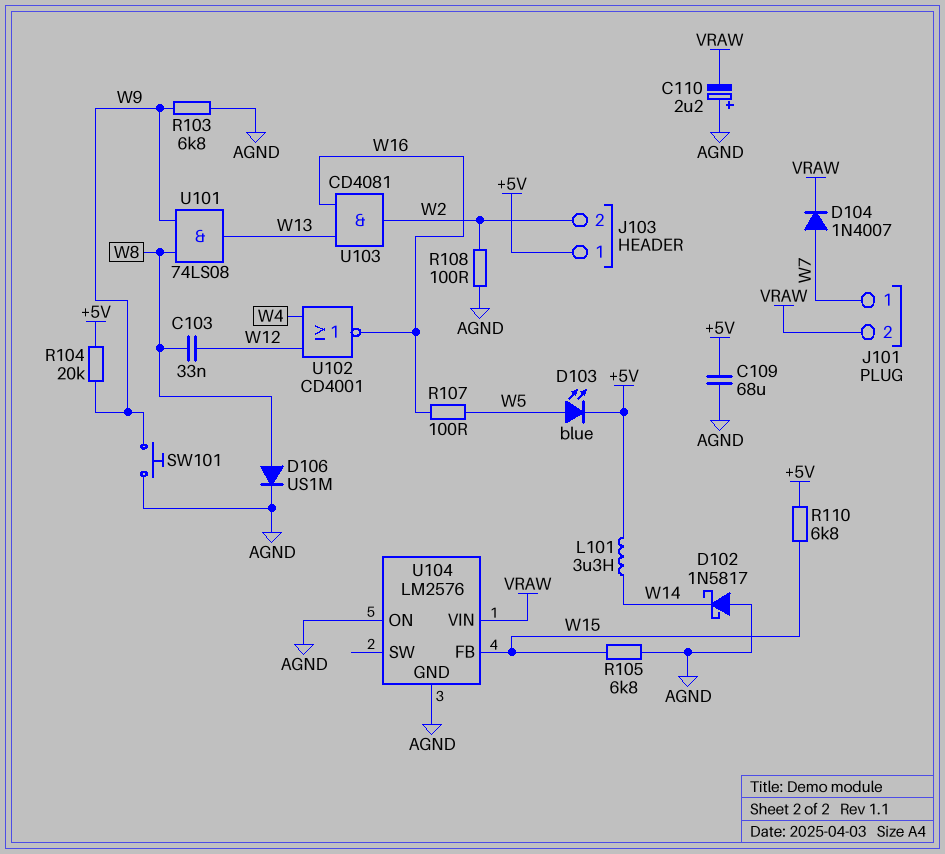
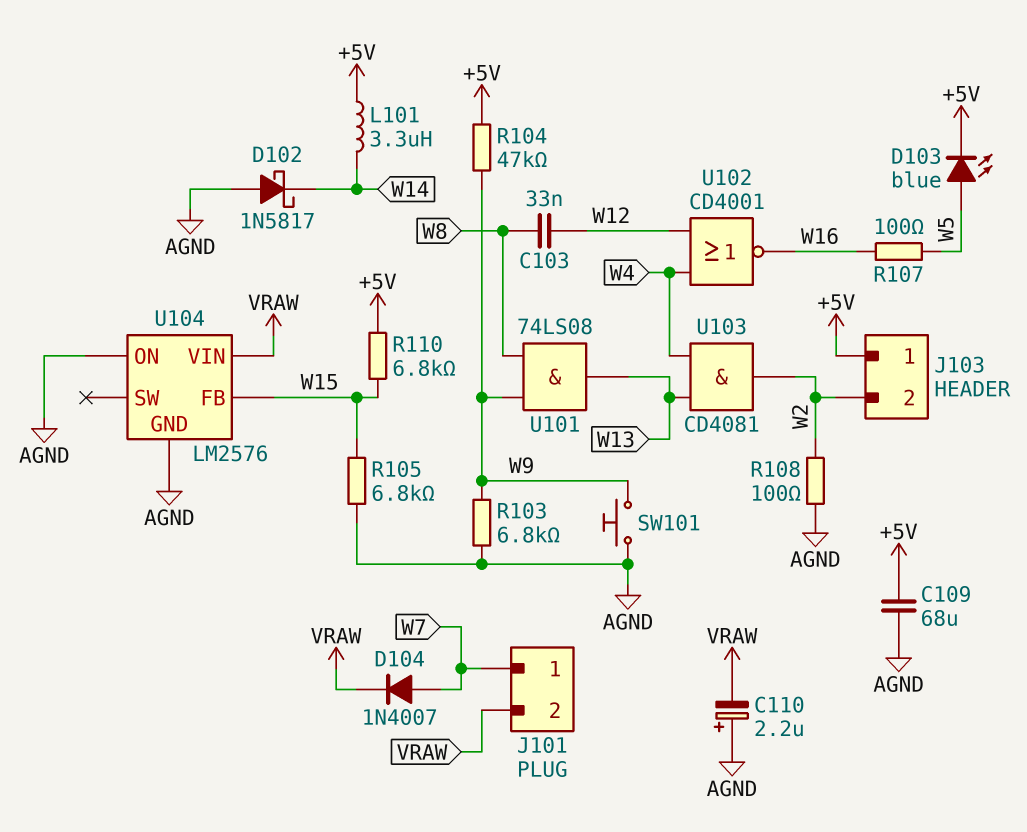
D106: diode US1M (A W8, K AGND) -> none
R104: 20k (+5V, W9) -> 47k (+5V, W9)
U103: AND CD4081 (in W13, in W16, out W2) -> AND CD4081 (in W4, in W13, out W2)

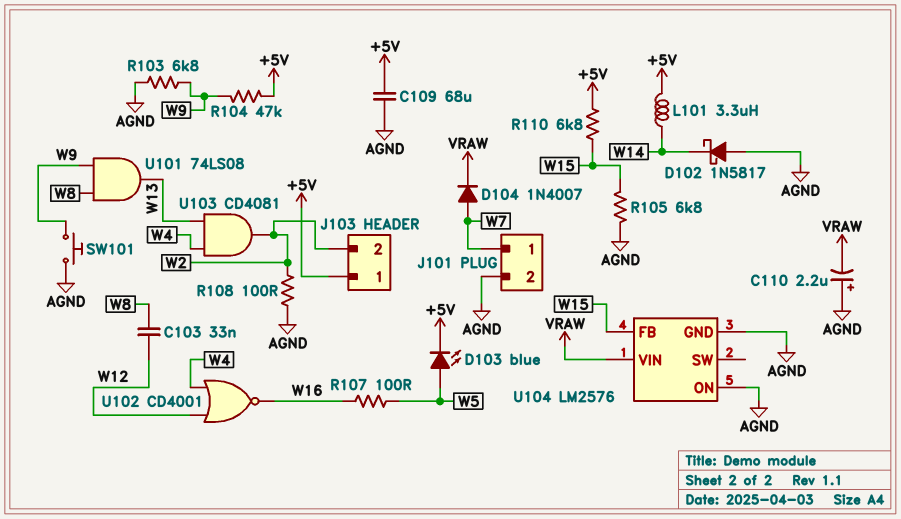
J101 pin 2: VRAW -> AGND

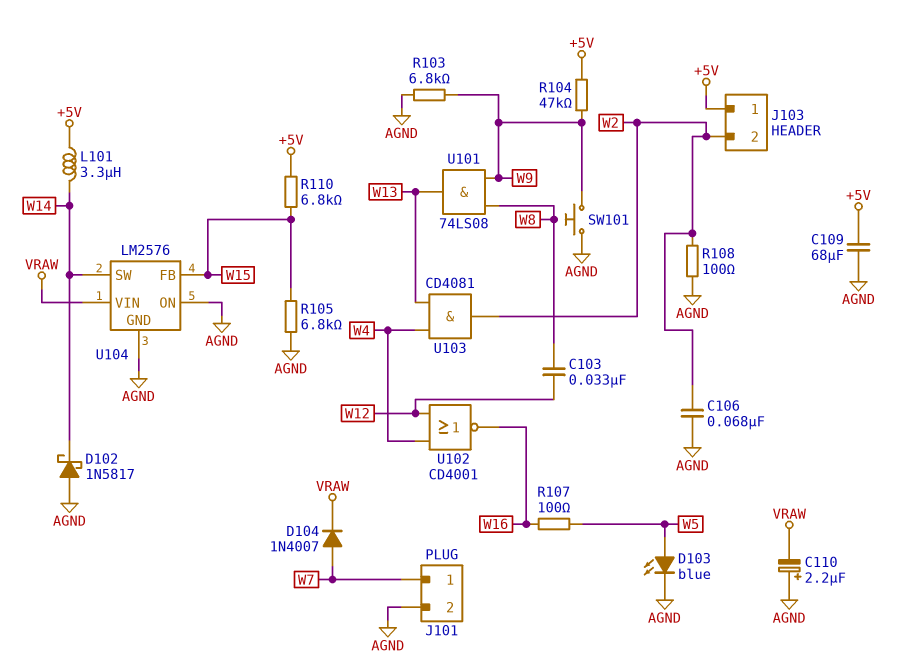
C106: none -> 68nF (AGND, W2)
D103: LED blue (A W5, K +5V) -> LED blue (A W5, K AGND)
U104 pin SW: none -> W14

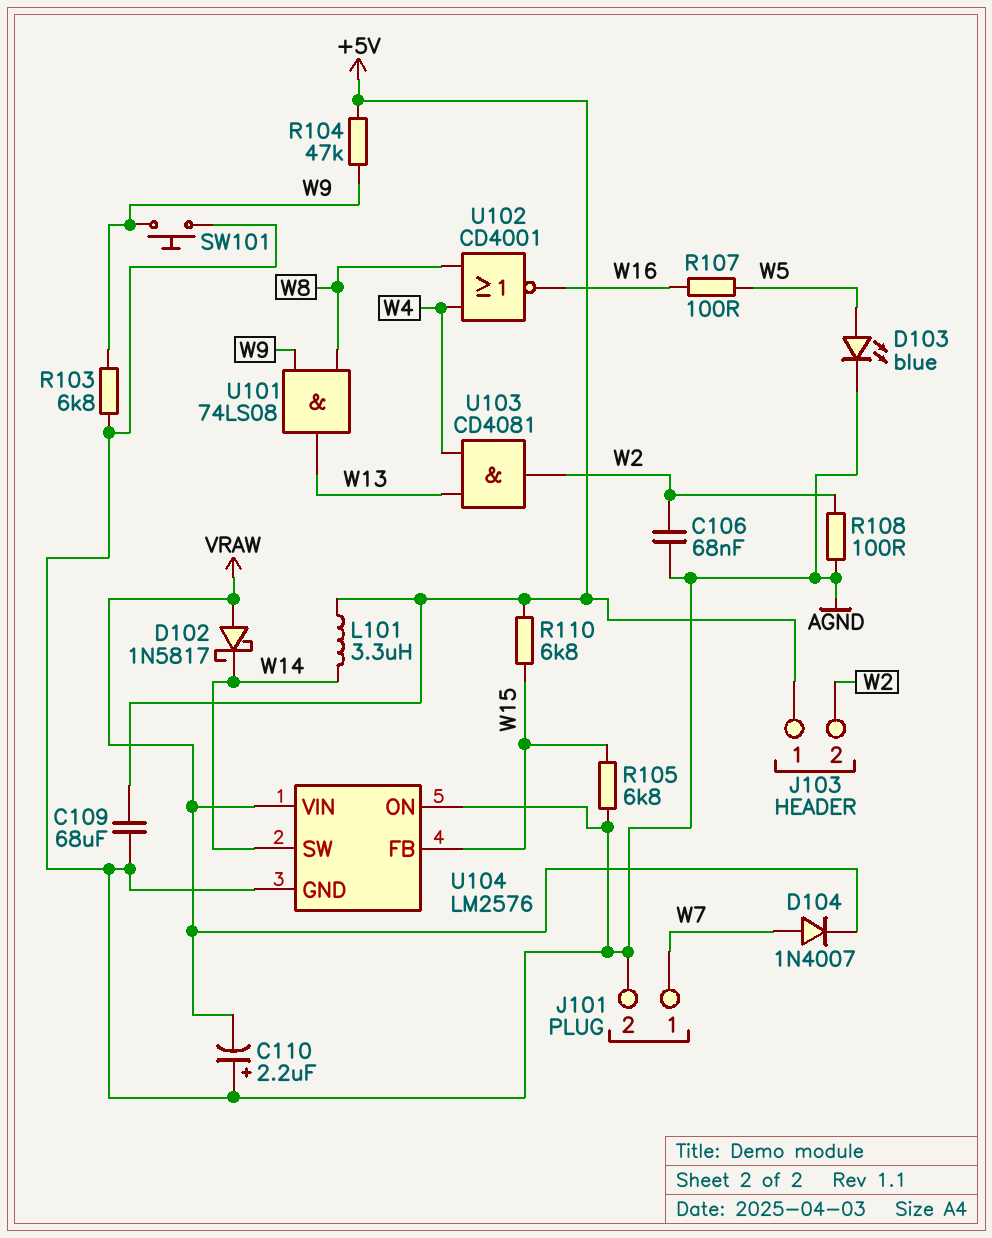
C103: 33nF (W8, W12) -> none
D102: schottky 1N5817 (A AGND, K W14) -> schottky 1N5817 (A VRAW, K W14)
U102: NOR CD4001 (in W4, in W12, out W16) -> NOR CD4001 (in W4, in W8, out W16)

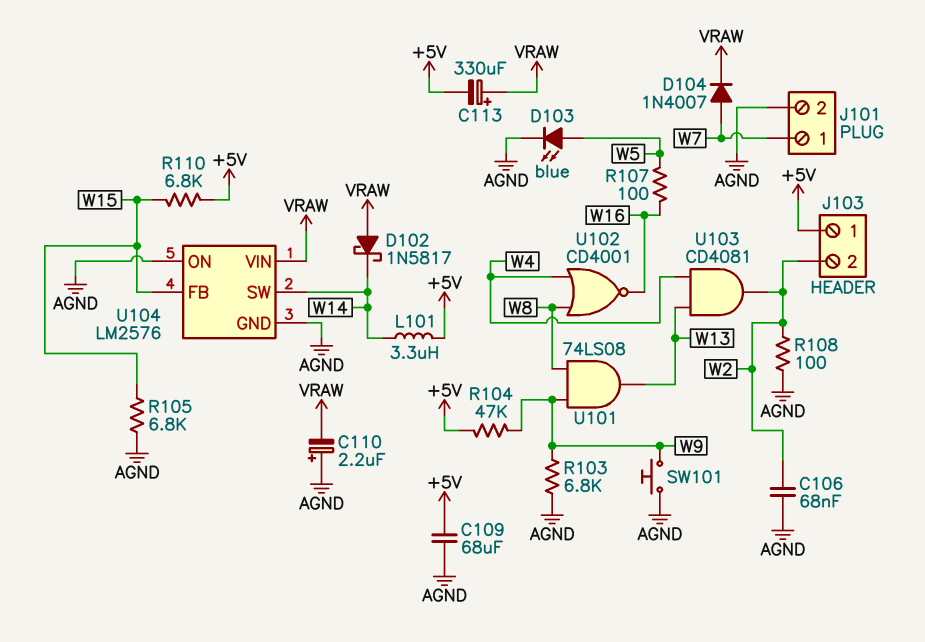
C113: none -> 330uF (plus VRAW, minus +5V)

